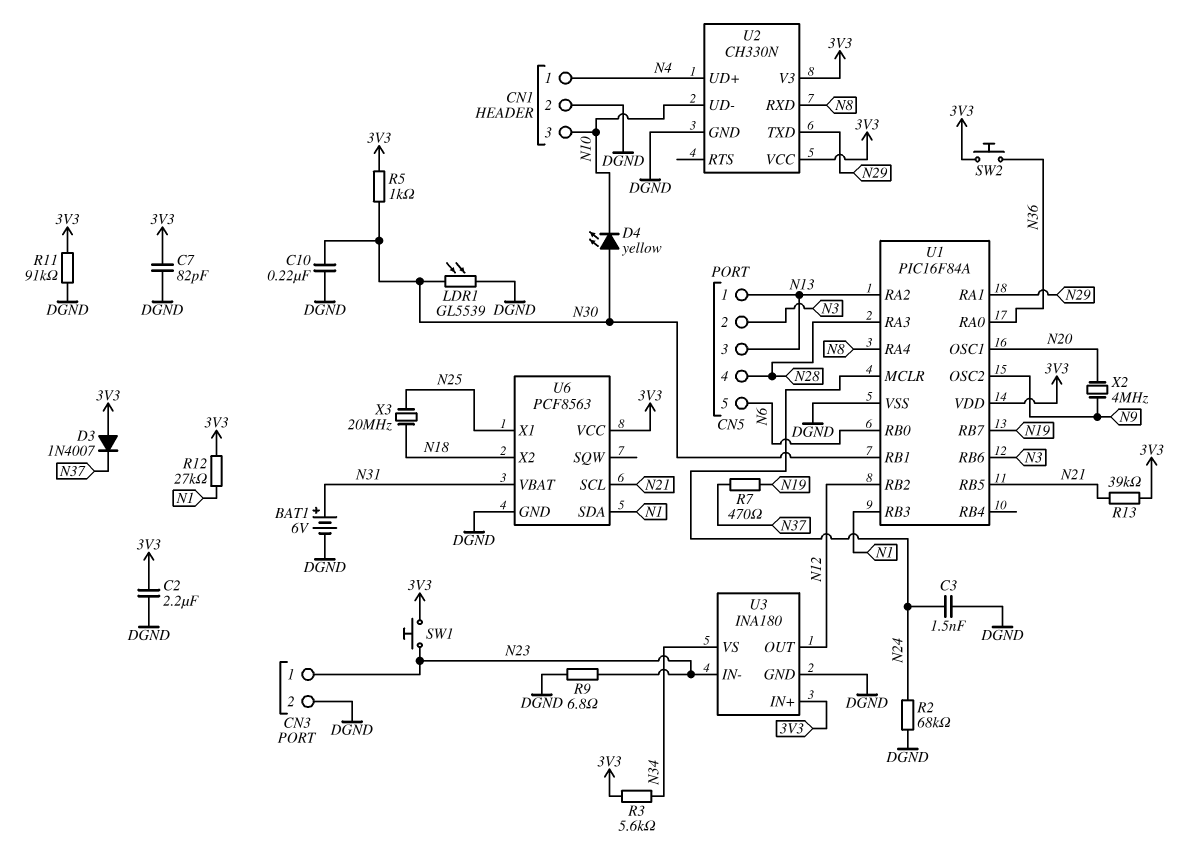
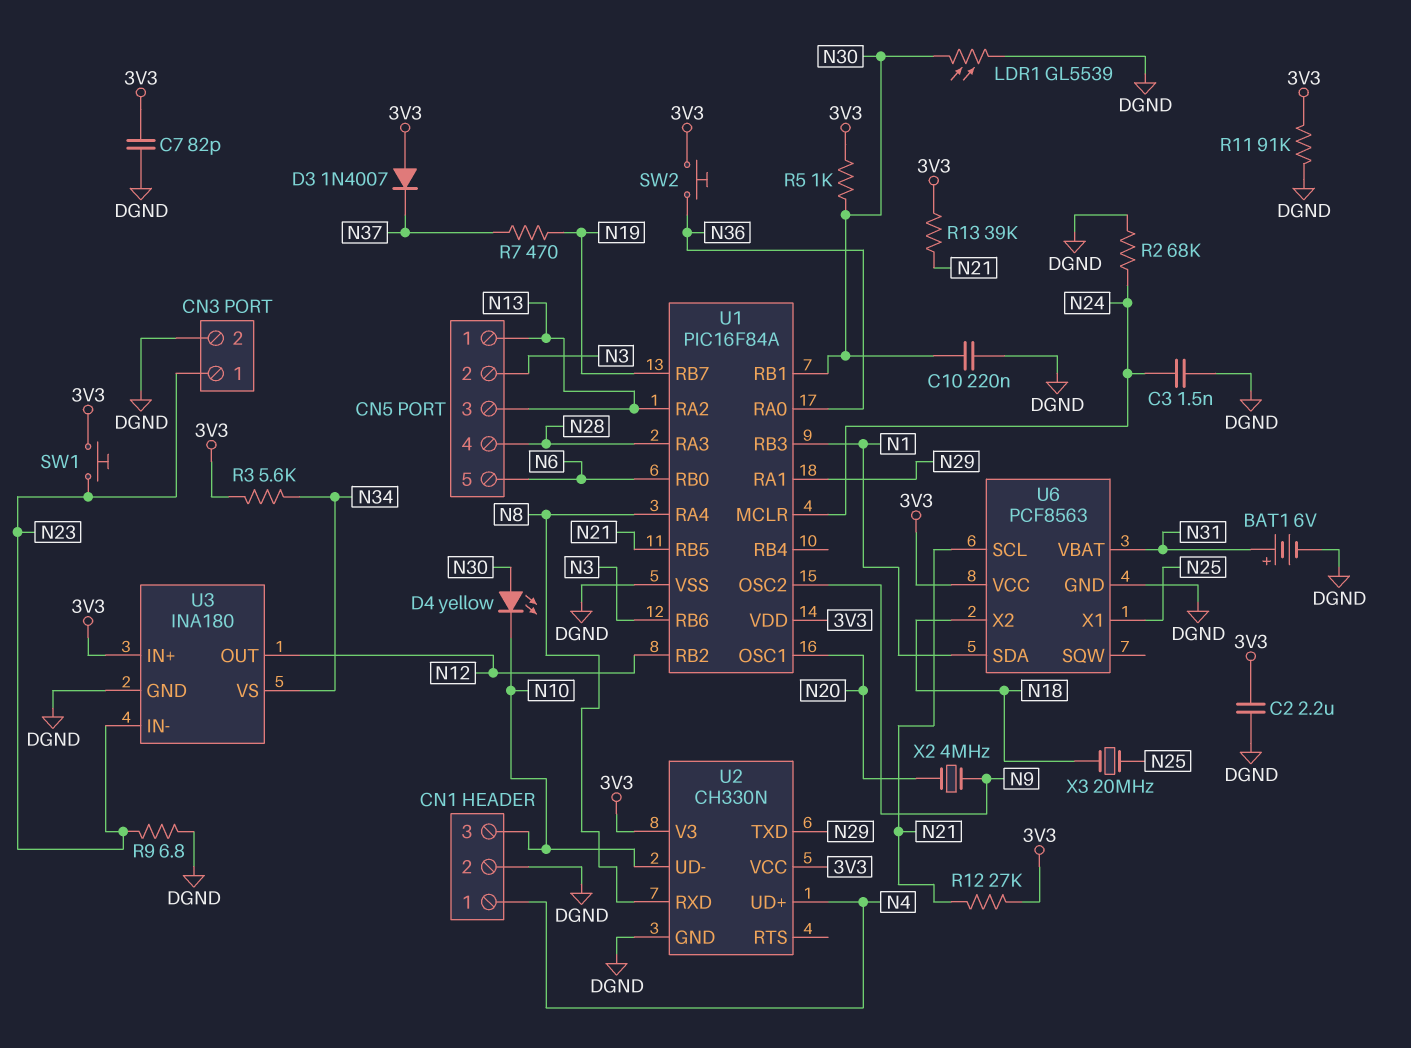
R12: 27k (3V3, N1) -> 27k (3V3, N21)

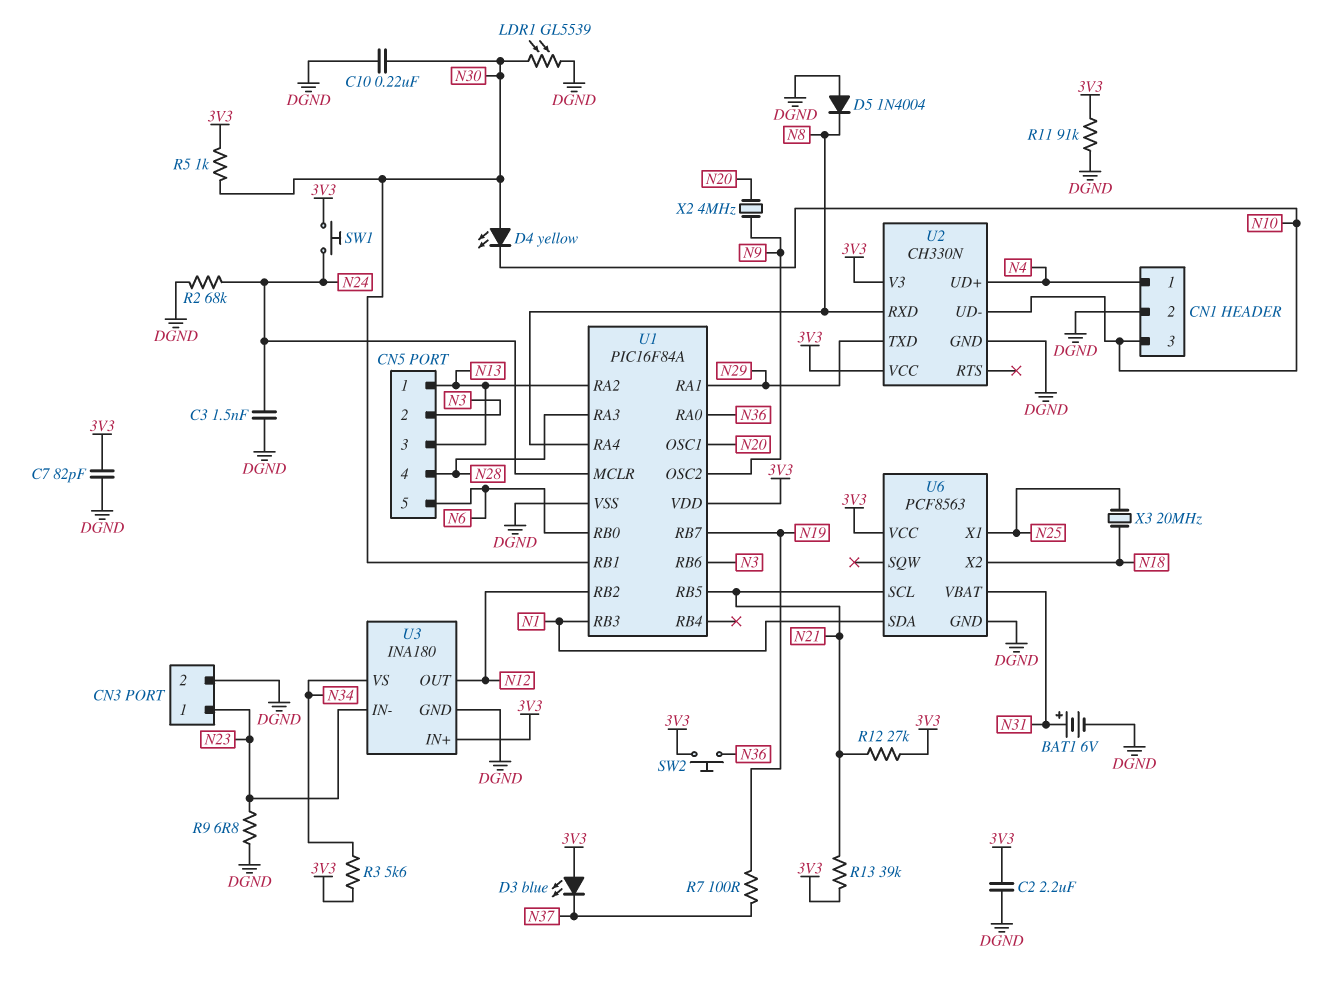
D3: diode 1N4007 (A 3V3, K N37) -> LED blue (A 3V3, K N37)
D5: none -> diode 1N4004 (A DGND, K N8)
R7: 470 (N19, N37) -> 100 (N19, N37)
SW1: button (3V3, N23) -> button (3V3, N24)

